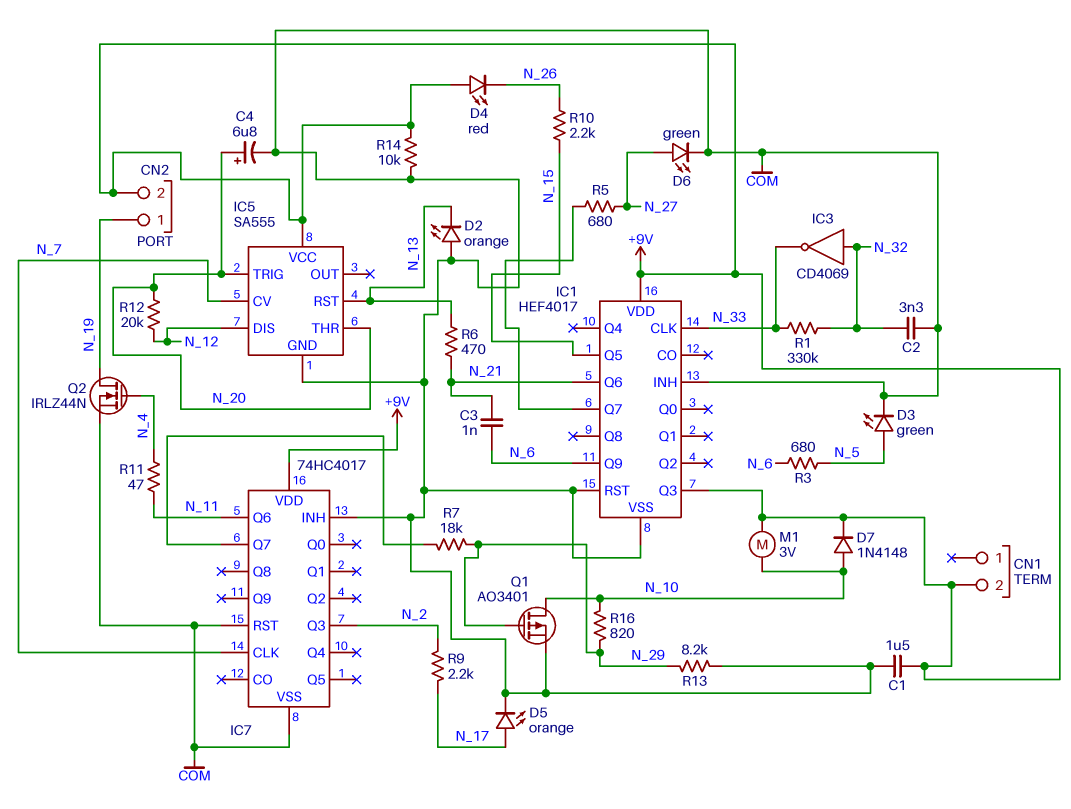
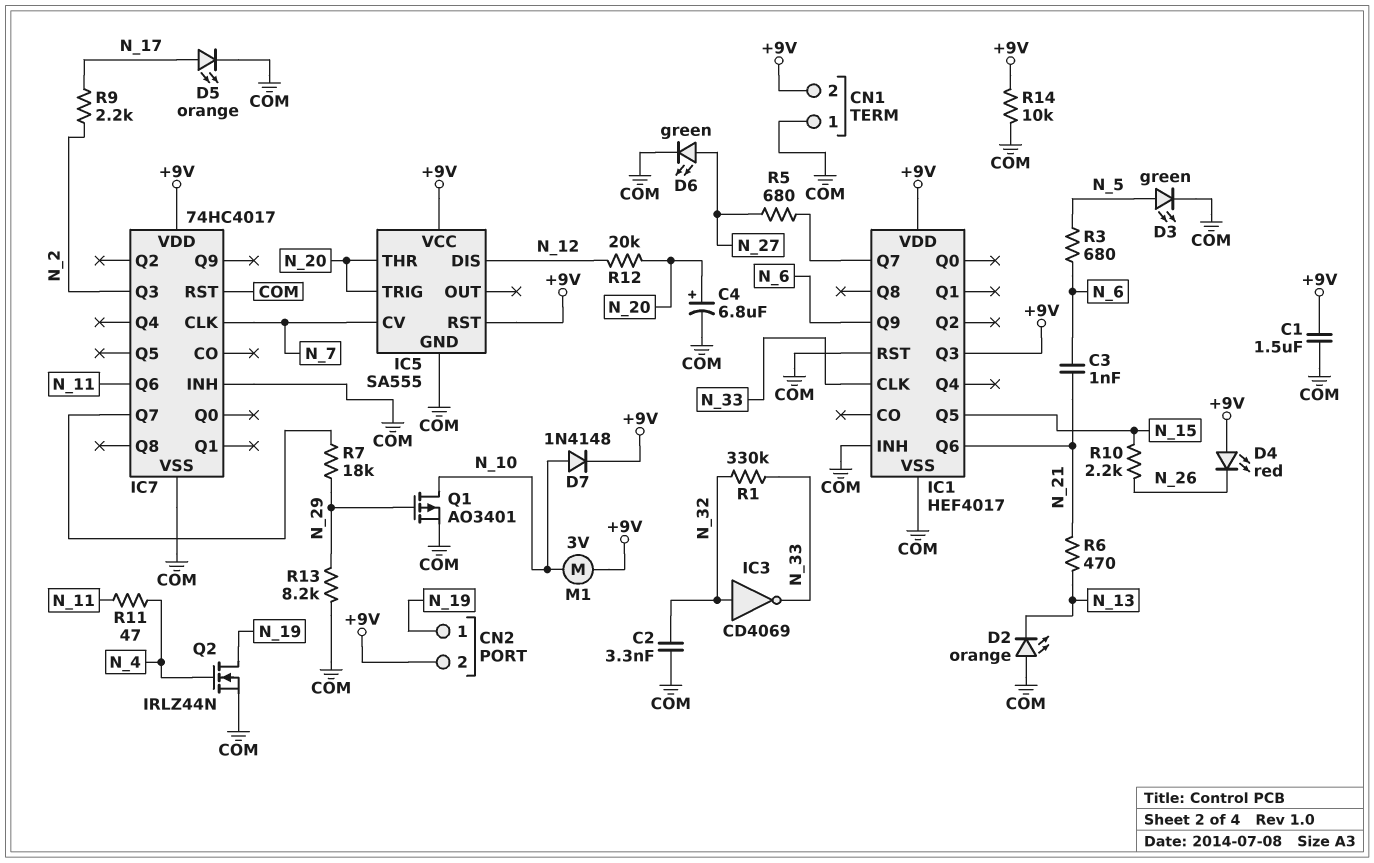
CN1 pin 1: none -> COM
IC5 pin RST: N_13 -> +9V
R16: 820 (N_10, N_29) -> none

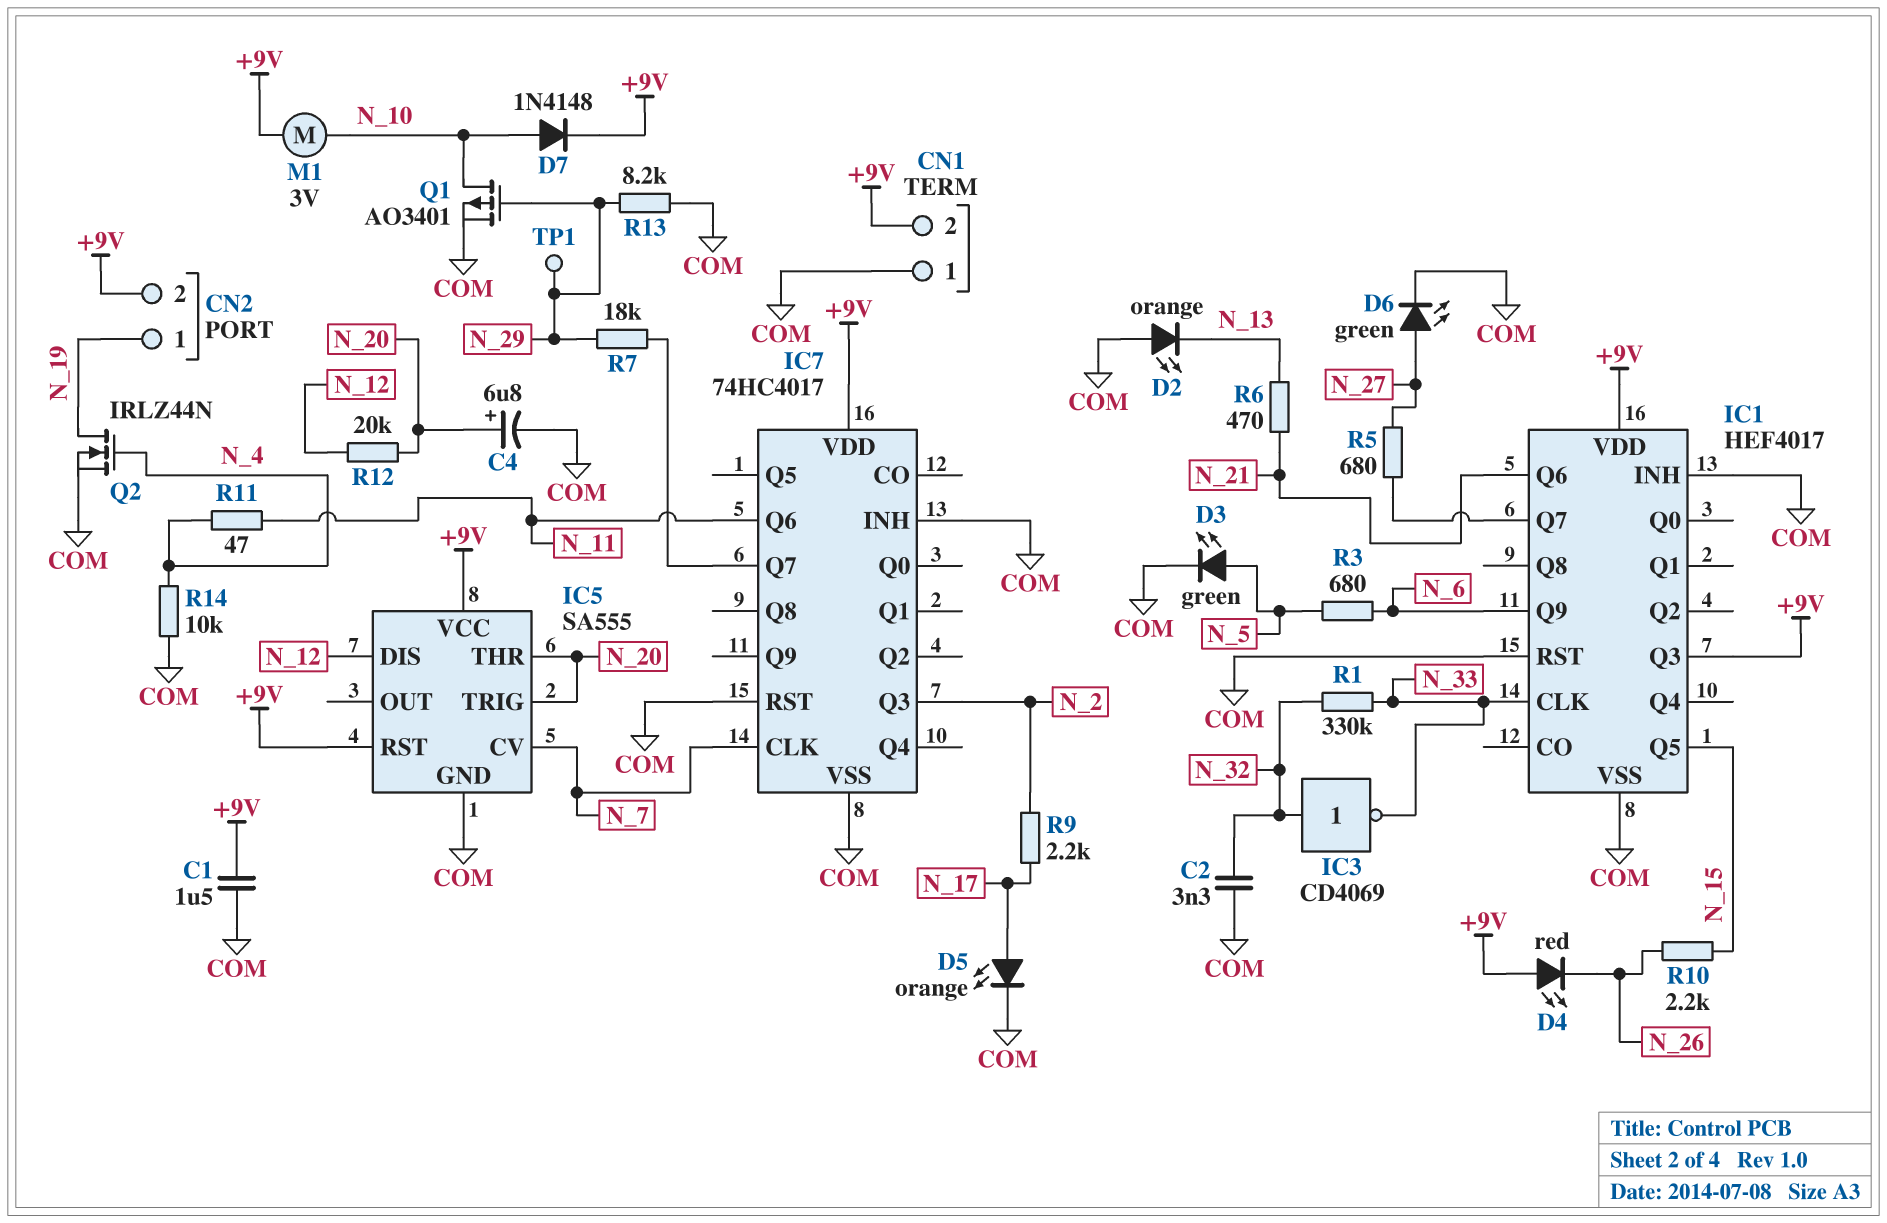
C3: 1nF (N_6, N_21) -> none
R14: 10k (+9V, COM) -> 10k (COM, N_4)
TP1: none -> test point (N_29)

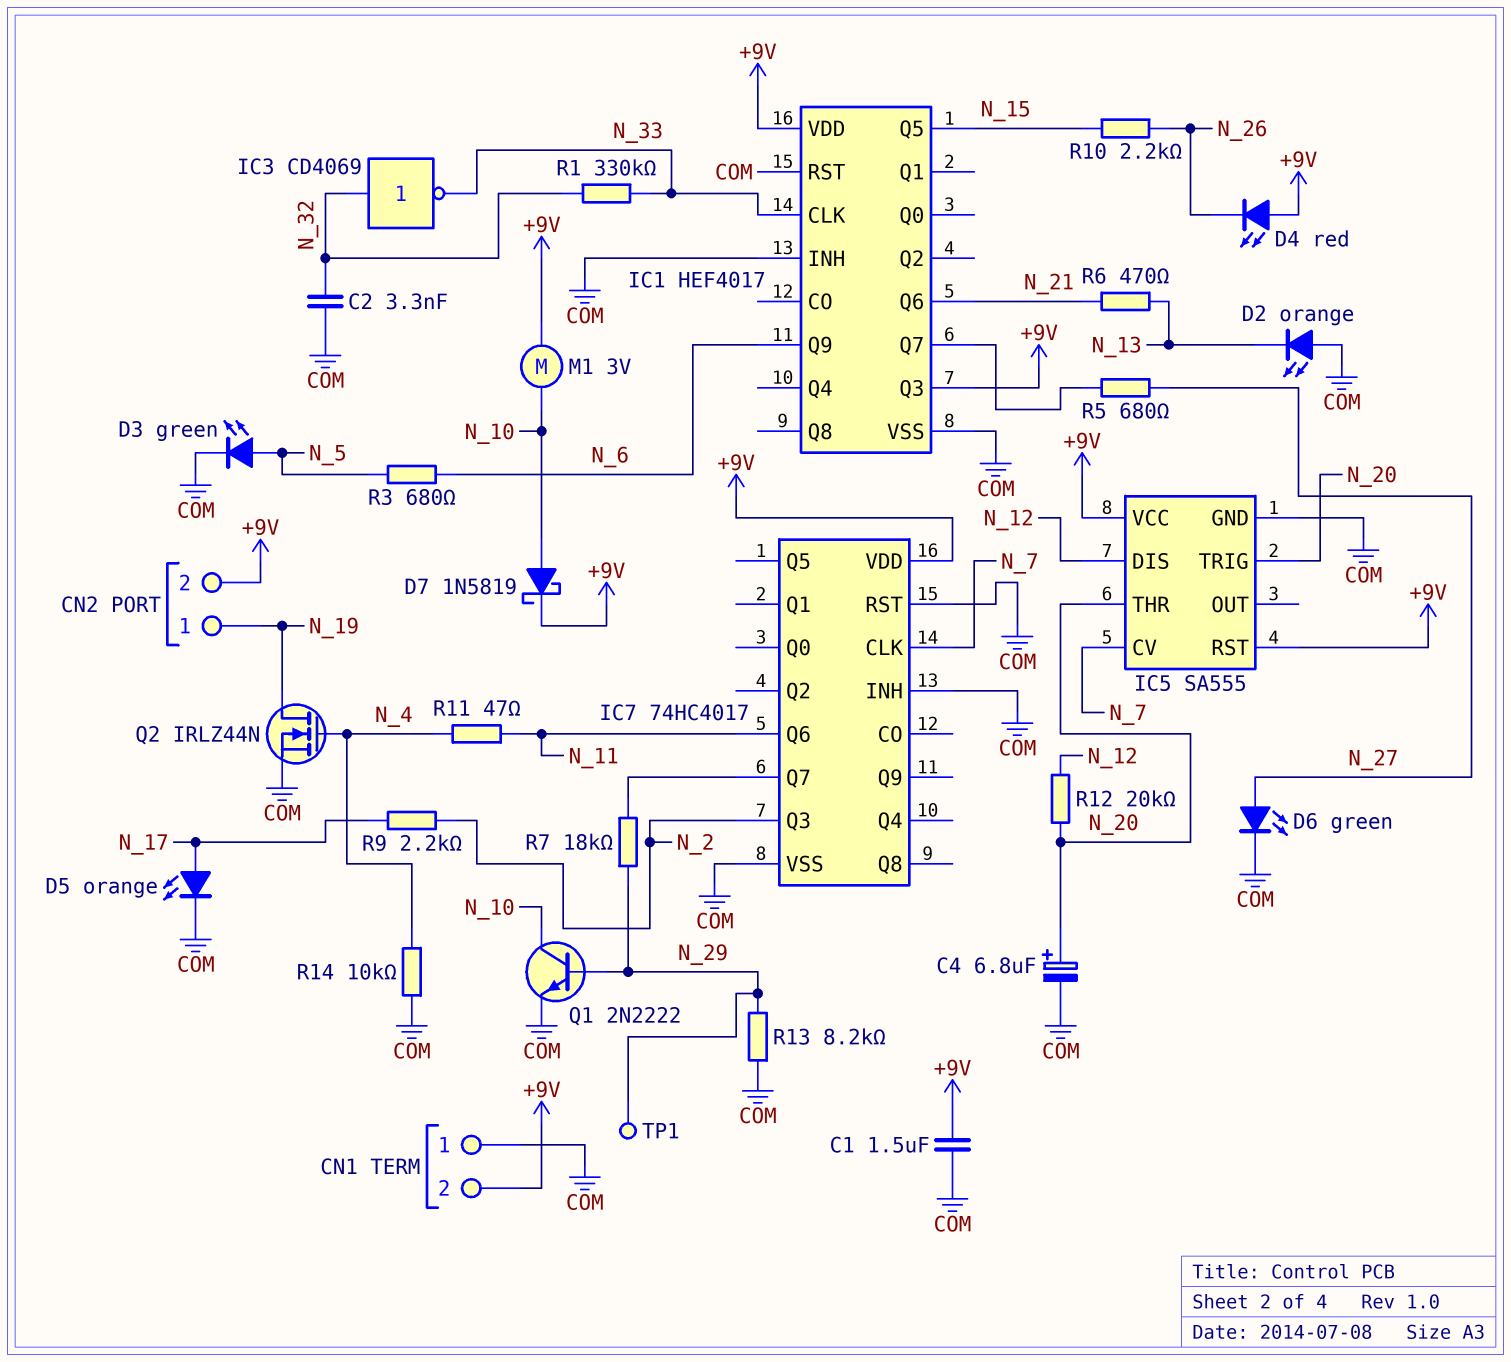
D7: diode 1N4148 (A N_10, K +9V) -> schottky 1N5819 (A N_10, K +9V)
Q1: PMOS AO3401 (G N_29, D N_10, S COM) -> NPN 2N2222 (B N_29, C N_10, E COM)

